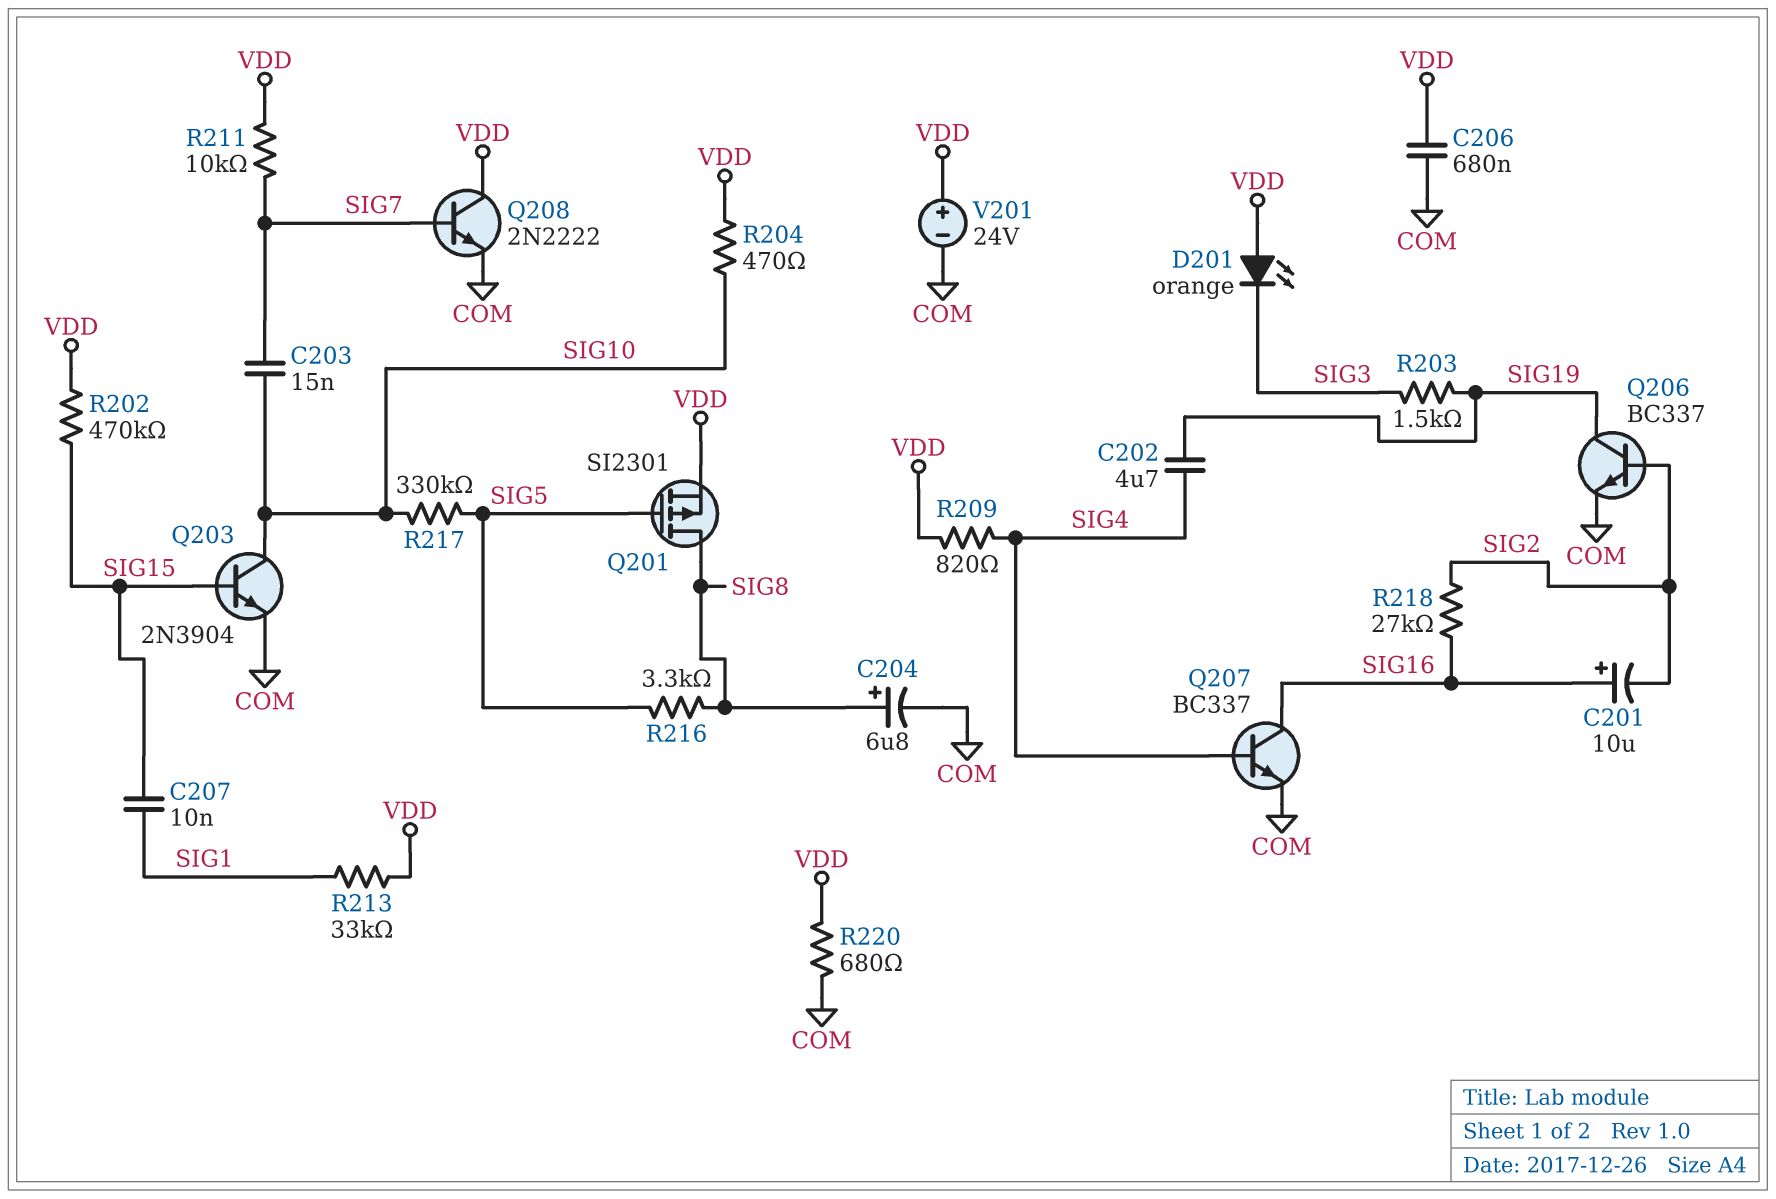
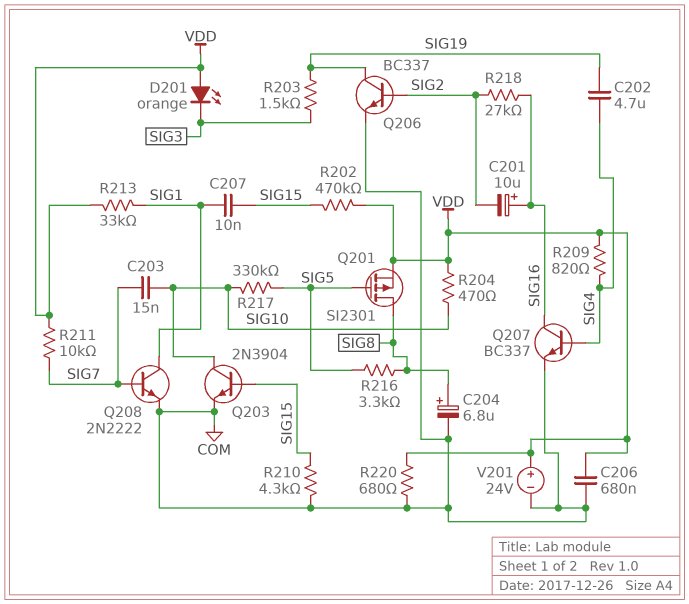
Q208: NPN 2N2222 (B SIG7, C VDD, E COM) -> NPN 2N2222 (B SIG7, C SIG1, E COM)
R210: none -> 4.3k (COM, SIG15)

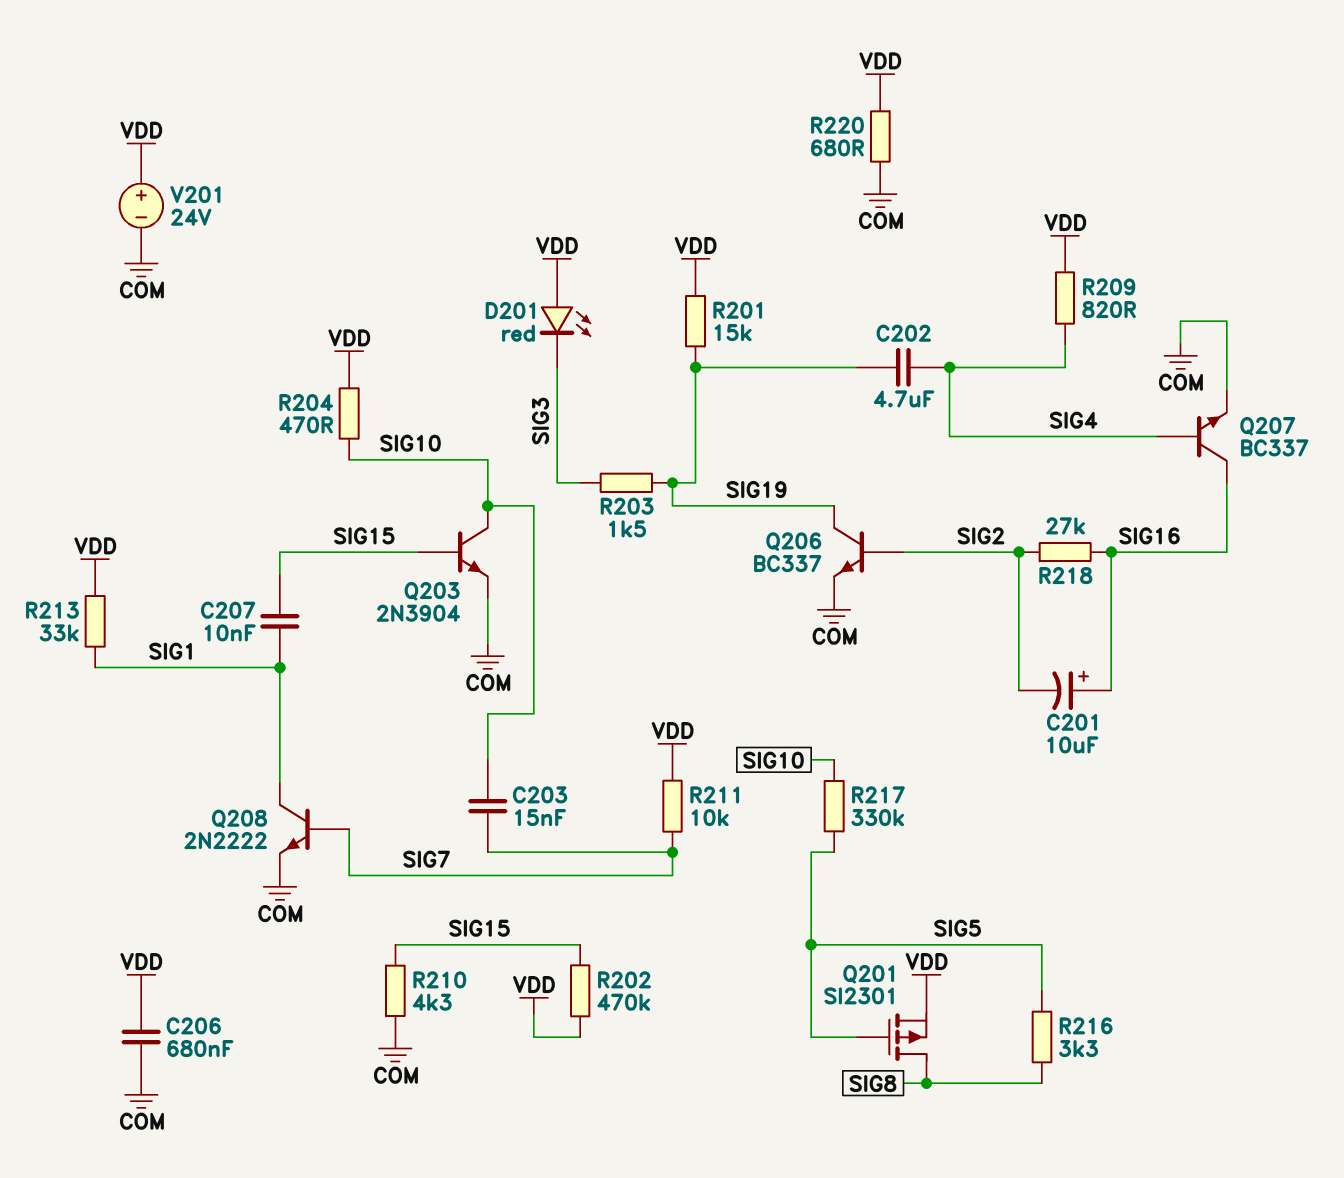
C204: 6.8uF (plus SIG8, minus COM) -> none
D201: LED orange (A VDD, K SIG3) -> LED red (A VDD, K SIG3)
R201: none -> 15k (SIG19, VDD)

